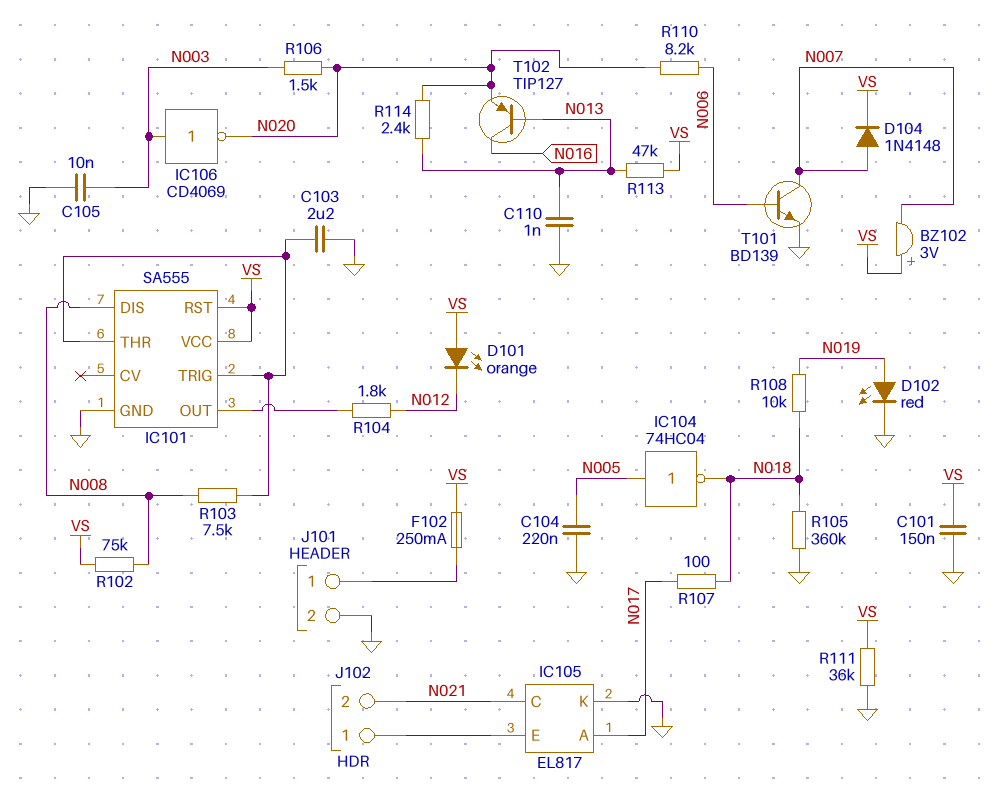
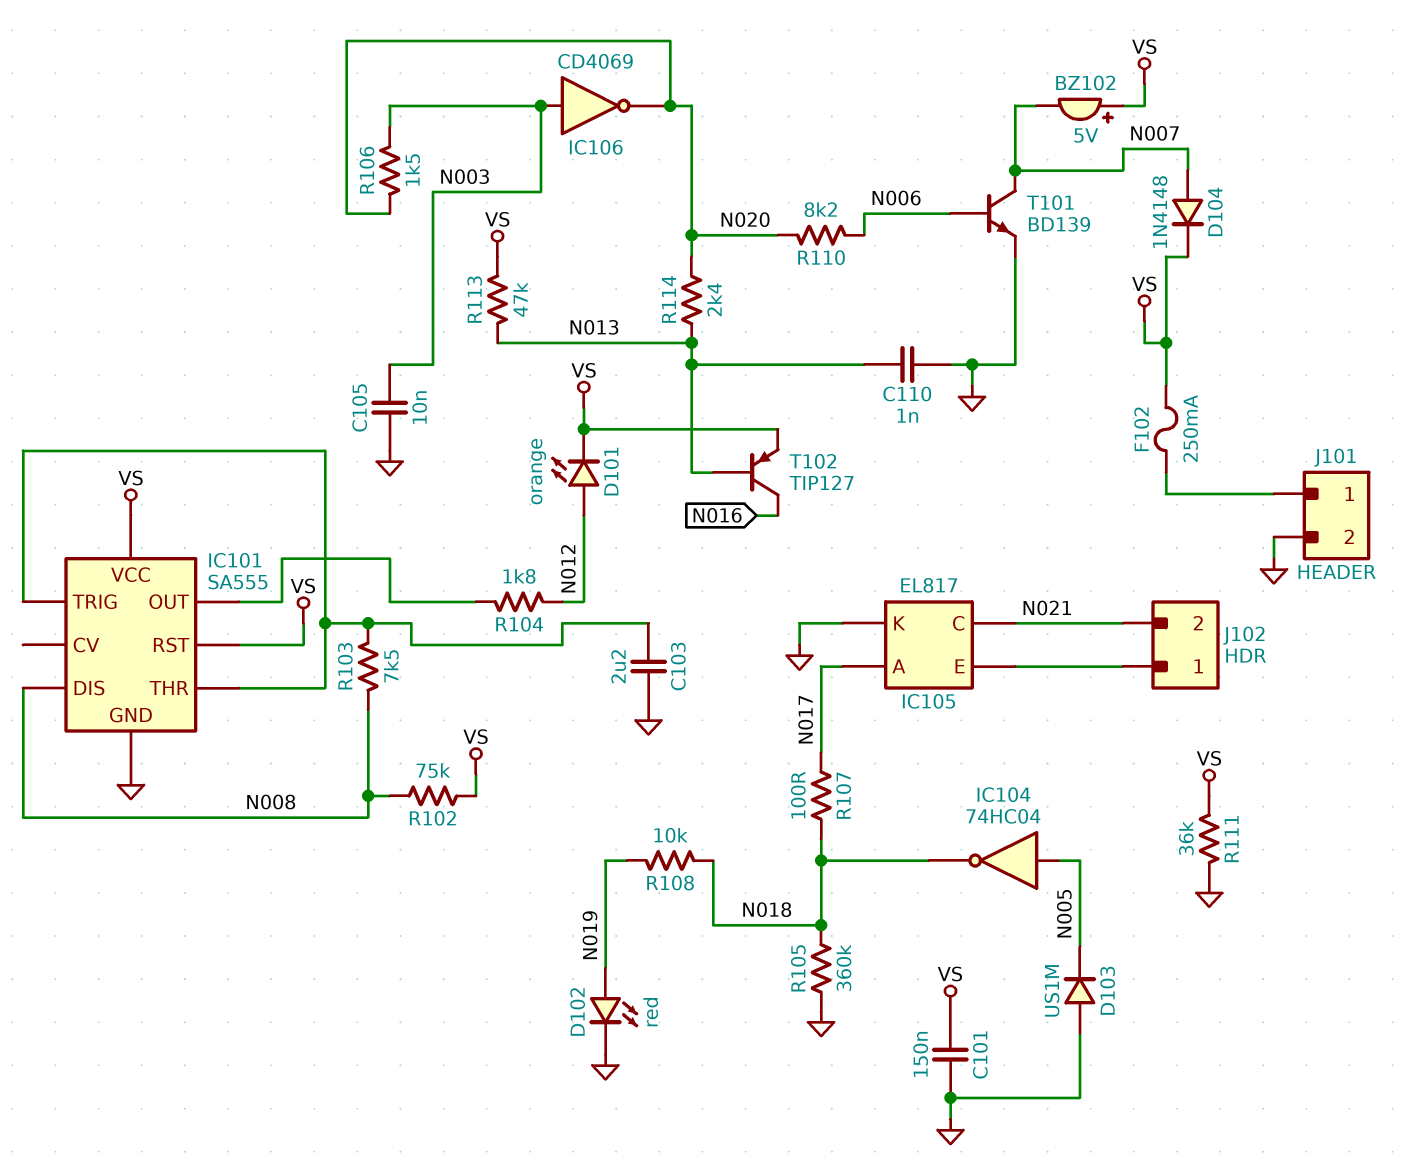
BZ102: buzzer 3V (plus VS, minus N007) -> buzzer 5V (plus VS, minus N007)
C104: 220nF (GND, N005) -> none
D101: LED orange (A VS, K N012) -> LED orange (A N012, K VS)
D103: none -> diode US1M (A GND, K N005)
T102: PNP TIP127 (B N013, C N016, E N020) -> PNP TIP127 (B N013, C N016, E VS)

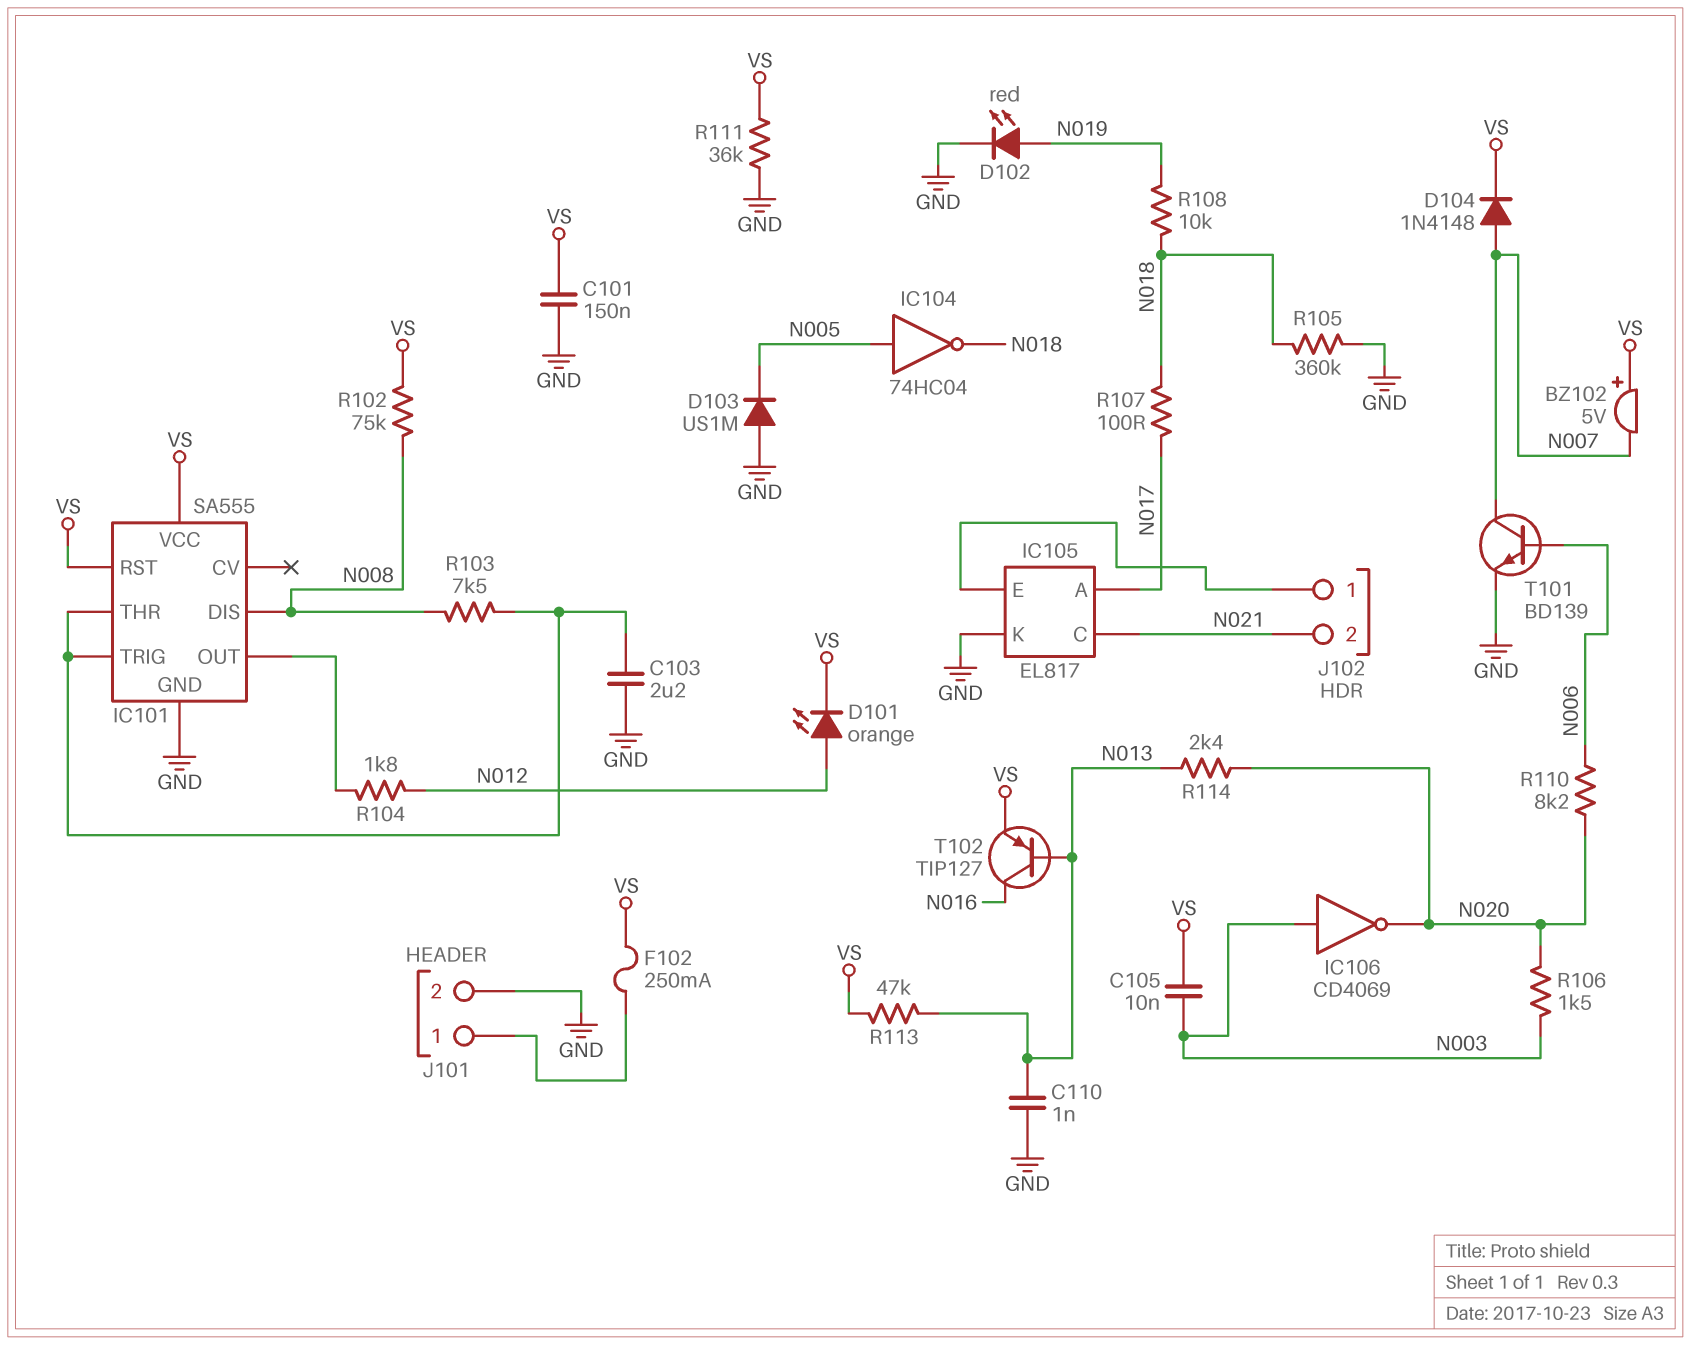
C105: 10nF (GND, N003) -> 10nF (N003, VS)

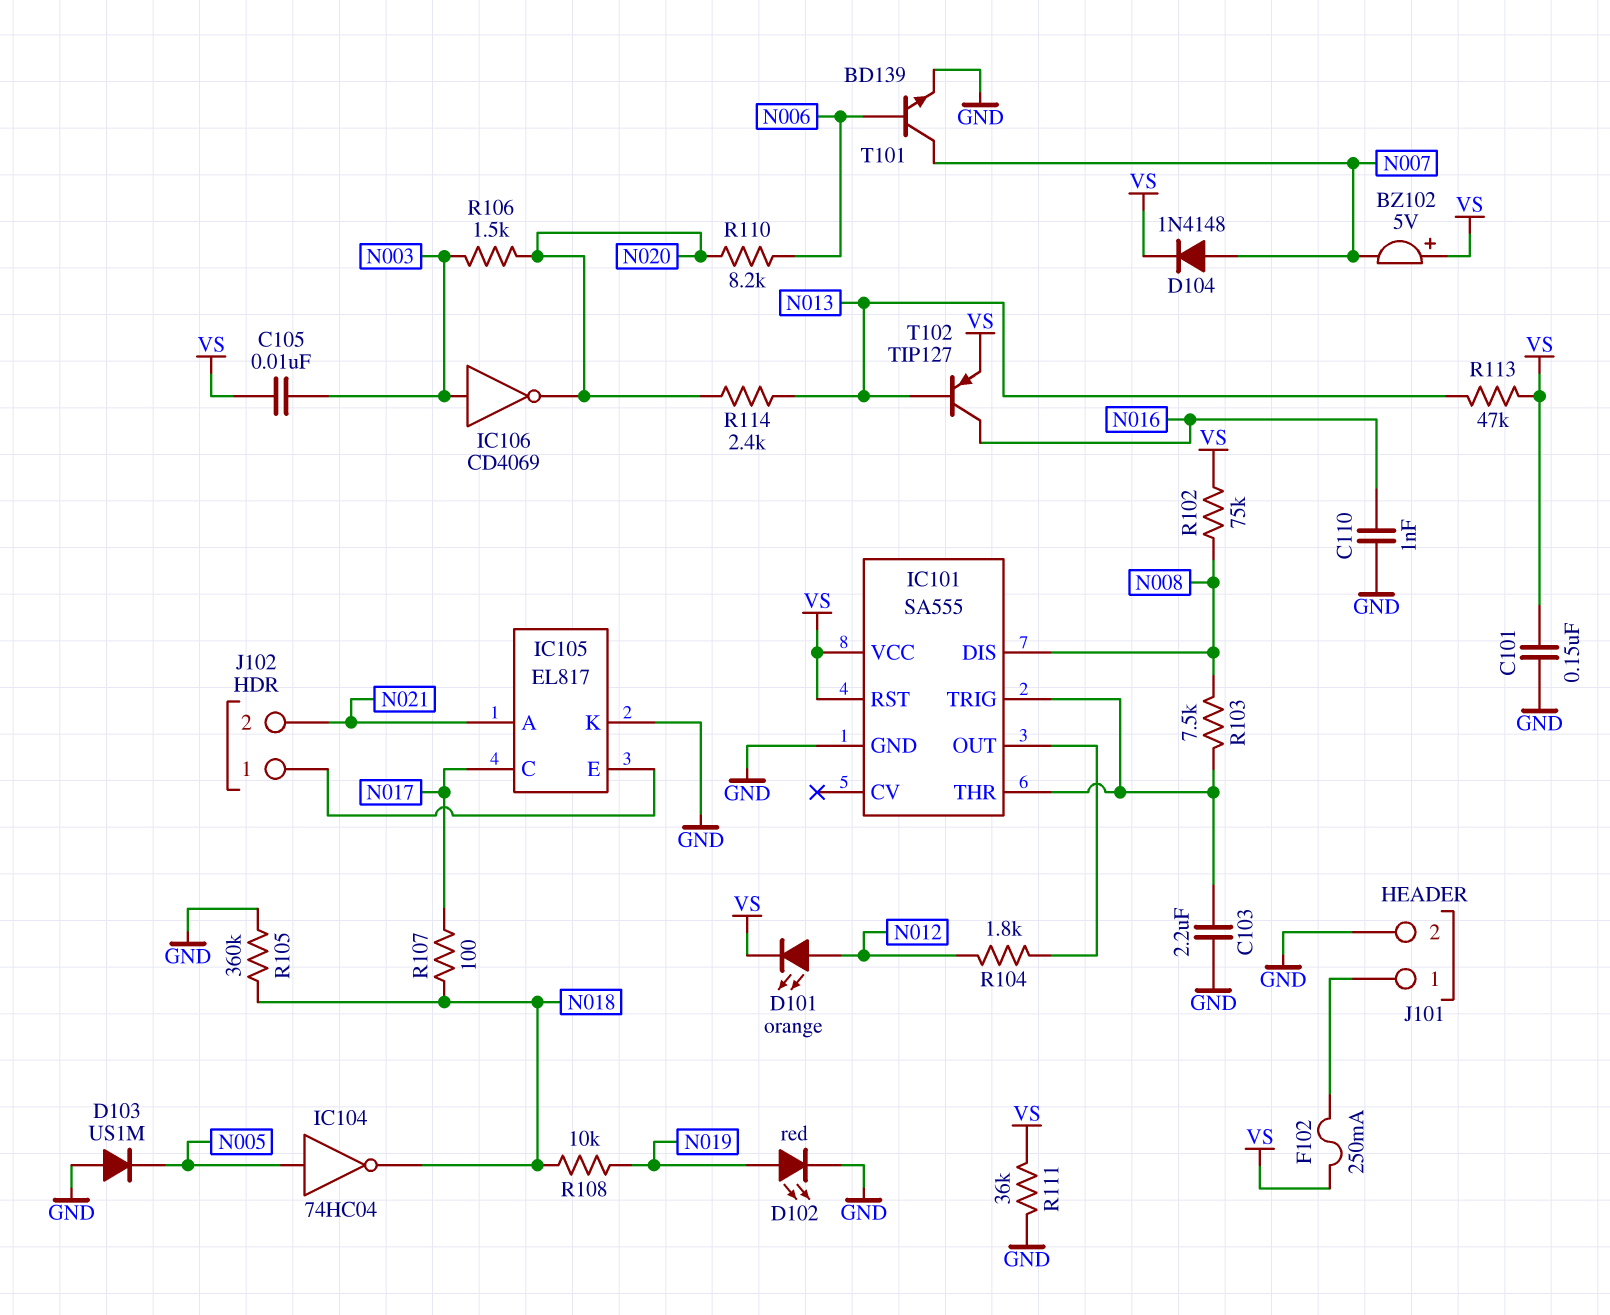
C110: 1nF (GND, N013) -> 1nF (GND, N016)
IC105 pin A: N017 -> N021
IC105 pin C: N021 -> N017

